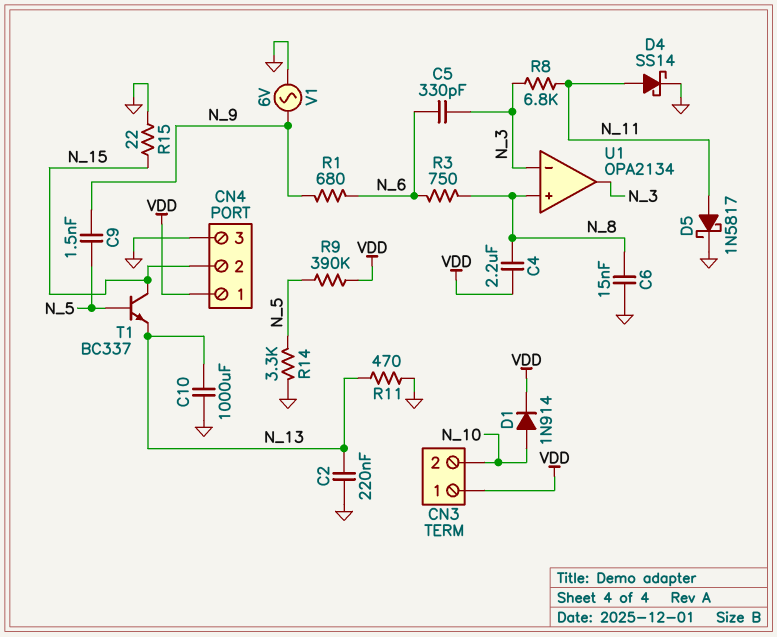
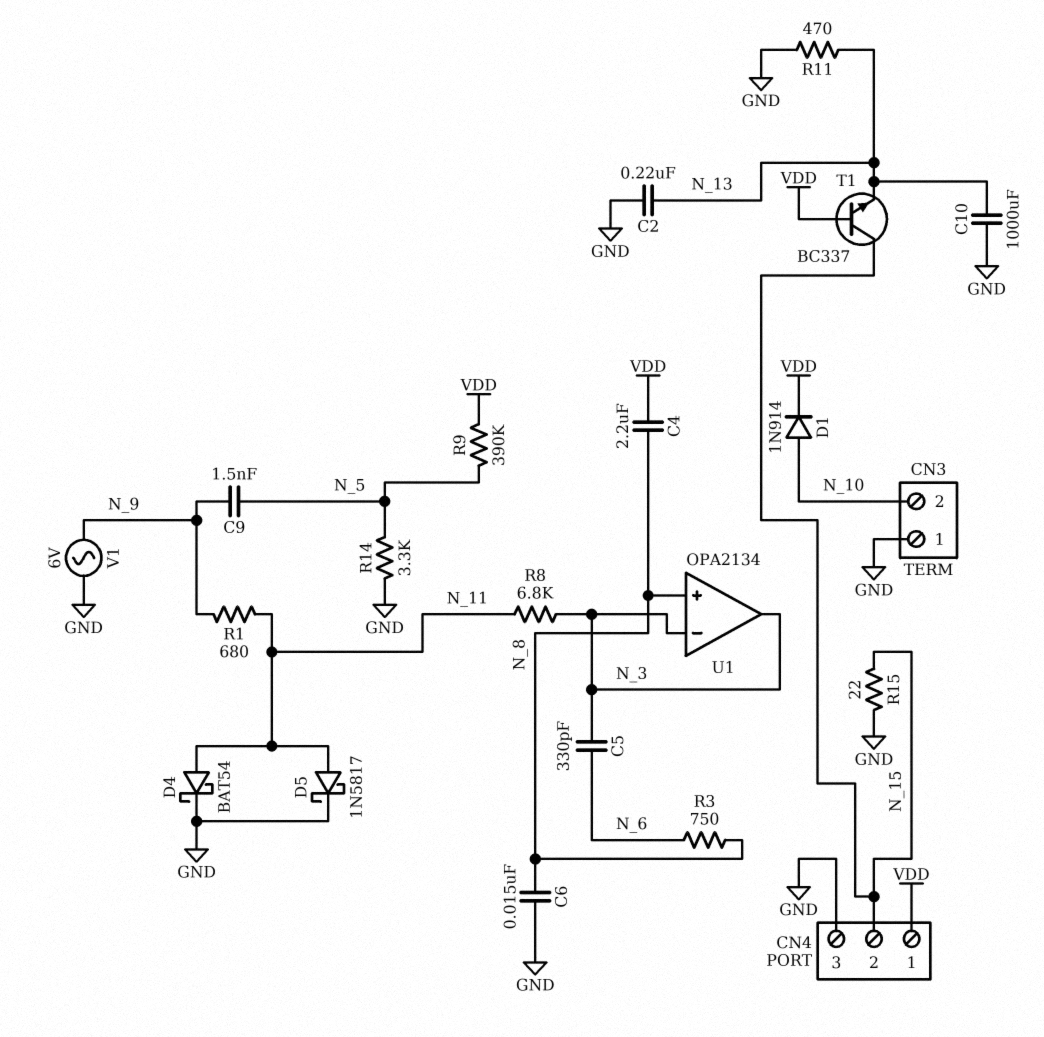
CN3 pin 1: VDD -> GND
D4: schottky SS14 (A N_11, K GND) -> schottky BAT54 (A N_11, K GND)
R1: 680 (N_6, N_9) -> 680 (N_9, N_11)
T1: NPN BC337 (B N_5, C N_15, E N_13) -> NPN BC337 (B VDD, C N_15, E N_13)

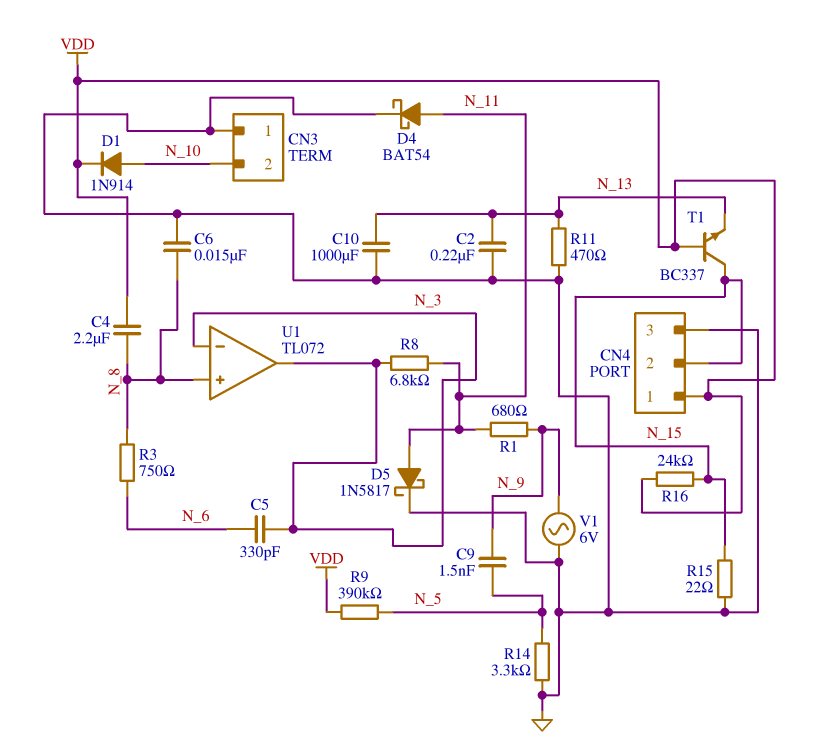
R16: none -> 24k (N_15, VDD)
U1: OPA2134 -> TL072

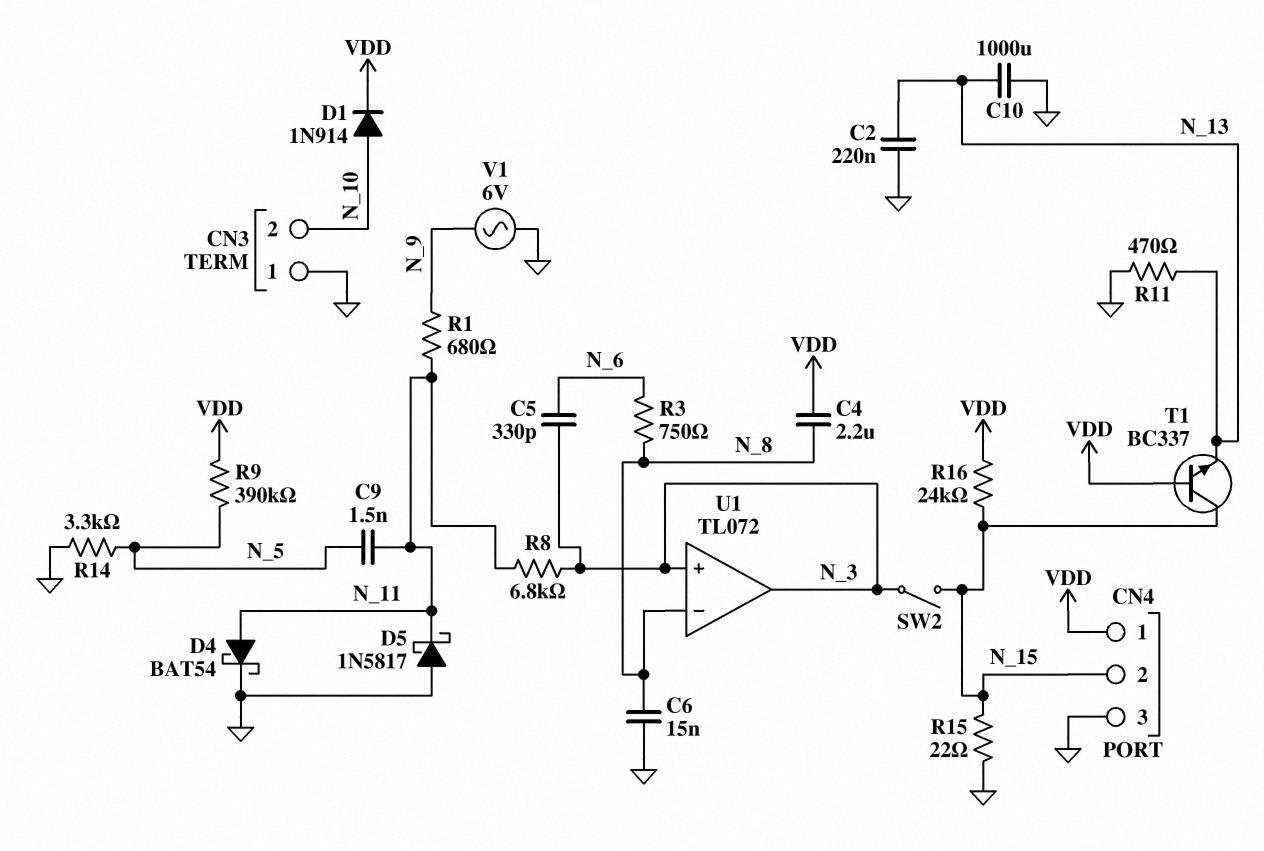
C9: 1.5nF (N_5, N_9) -> 1.5nF (N_5, N_11)
D5: schottky 1N5817 (A N_11, K GND) -> schottky 1N5817 (A GND, K N_11)
SW2: none -> switch (N_3, N_15)
U1 pin in+: N_8 -> N_3
U1 pin in-: N_3 -> N_8

